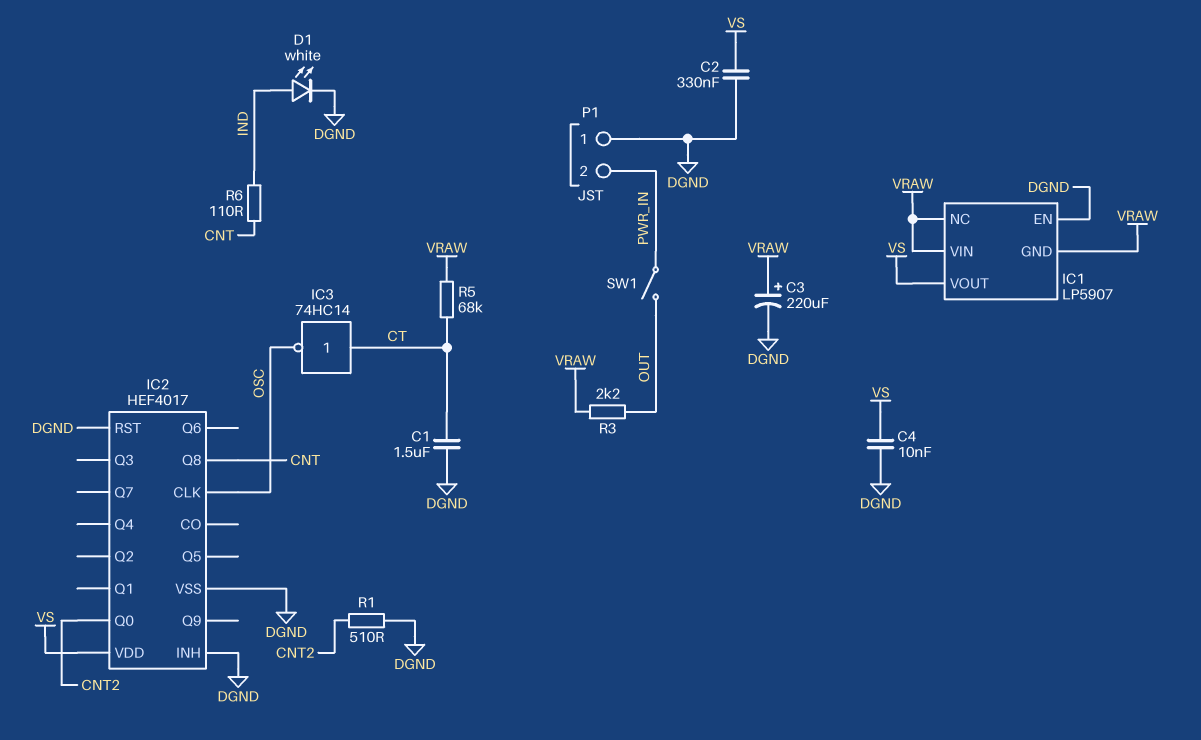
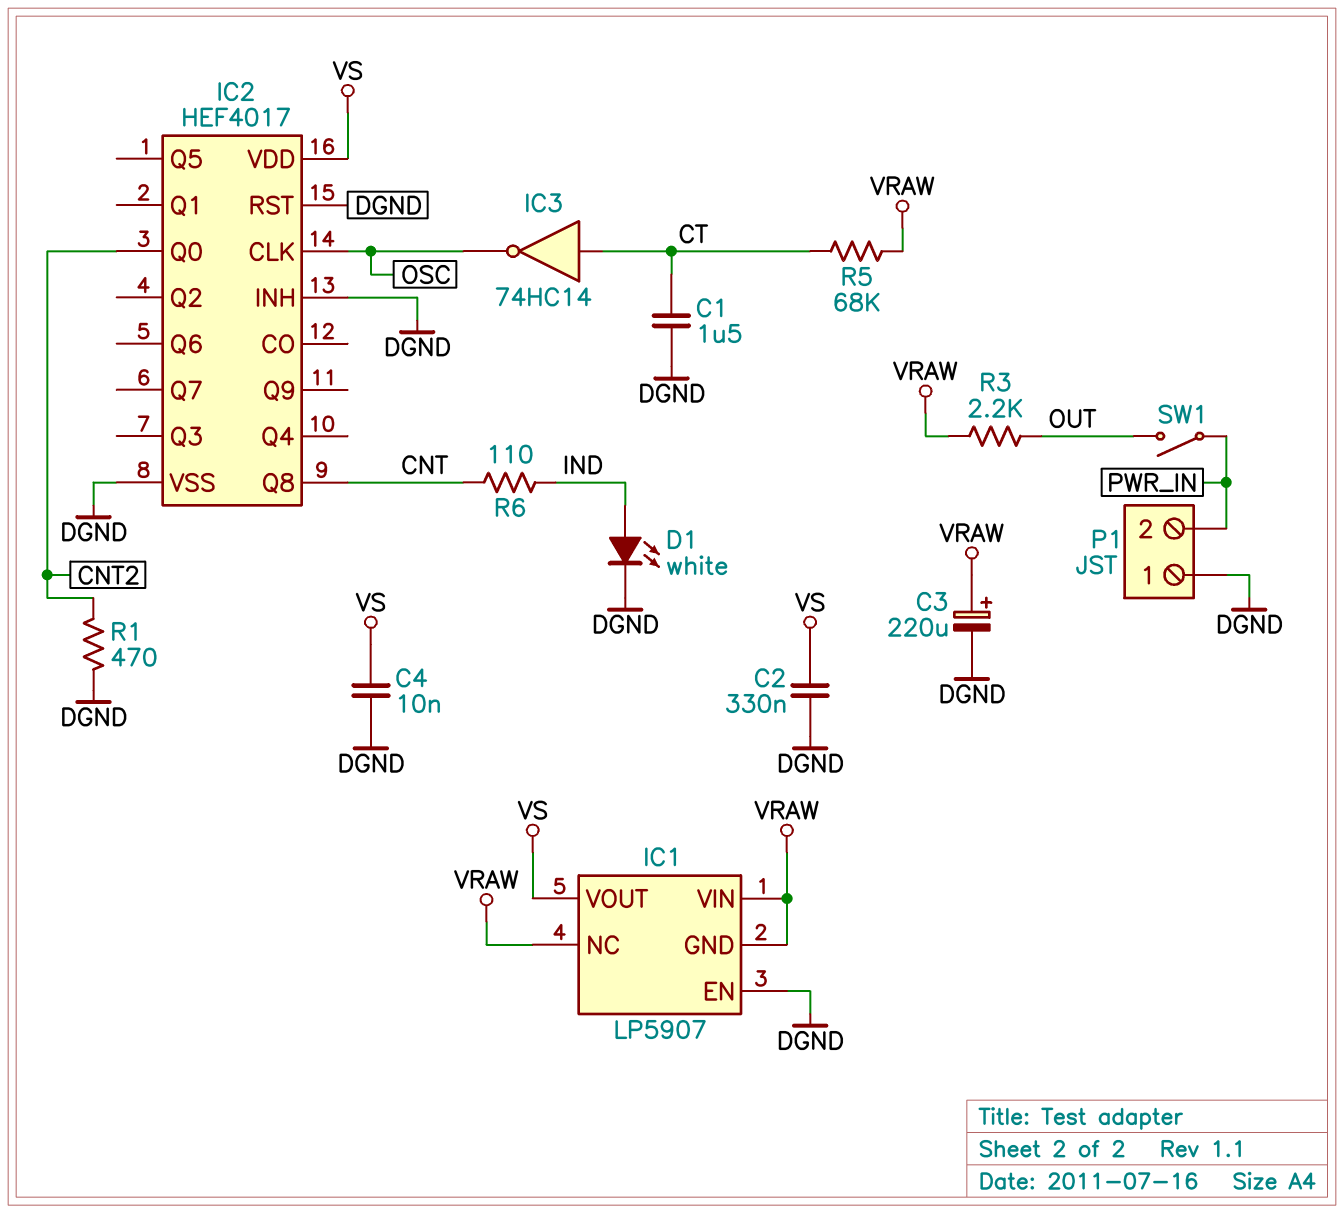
R1: 510 (CNT2, DGND) -> 470 (CNT2, DGND)

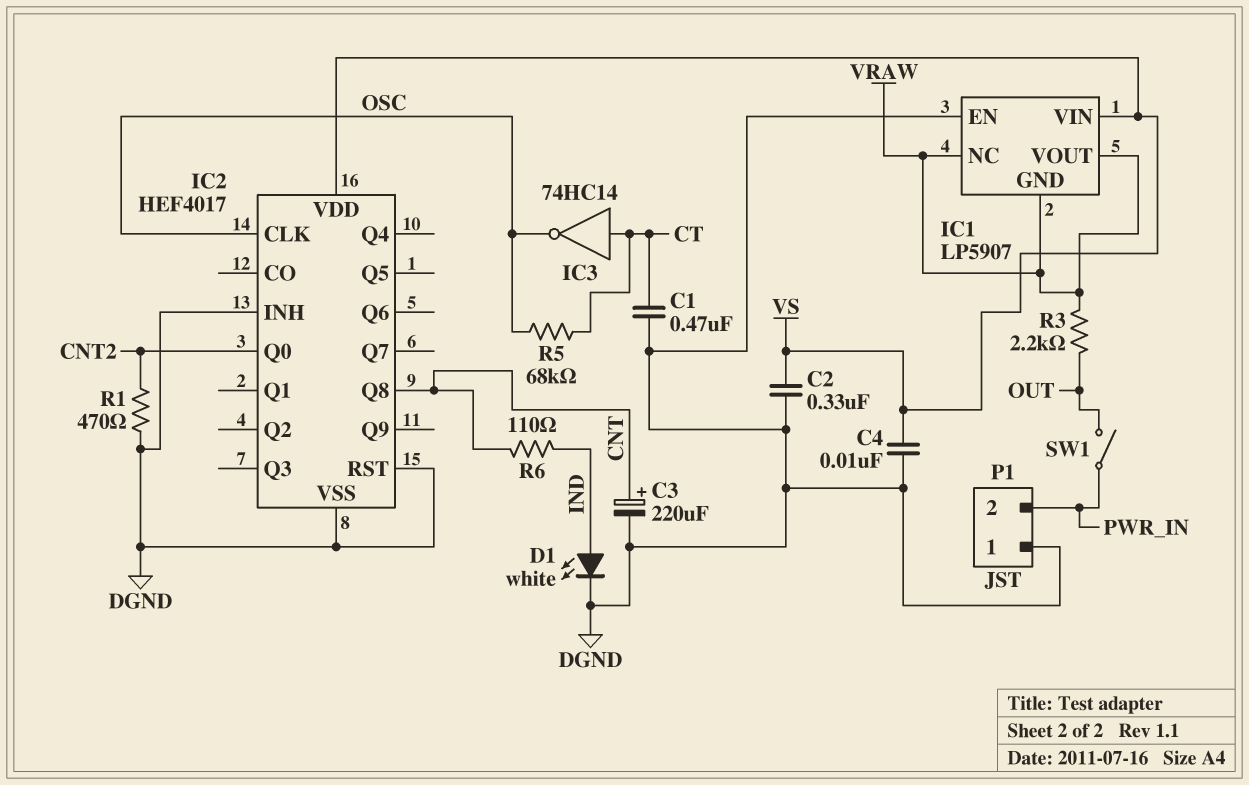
C1: 1.5uF (CT, DGND) -> 470nF (CT, DGND)
C3: 220uF (plus VRAW, minus DGND) -> 220uF (plus CNT, minus DGND)
IC1 pin VIN: VRAW -> VS
IC1 pin VOUT: VS -> VRAW
R5: 68k (CT, VRAW) -> 68k (CT, OSC)

